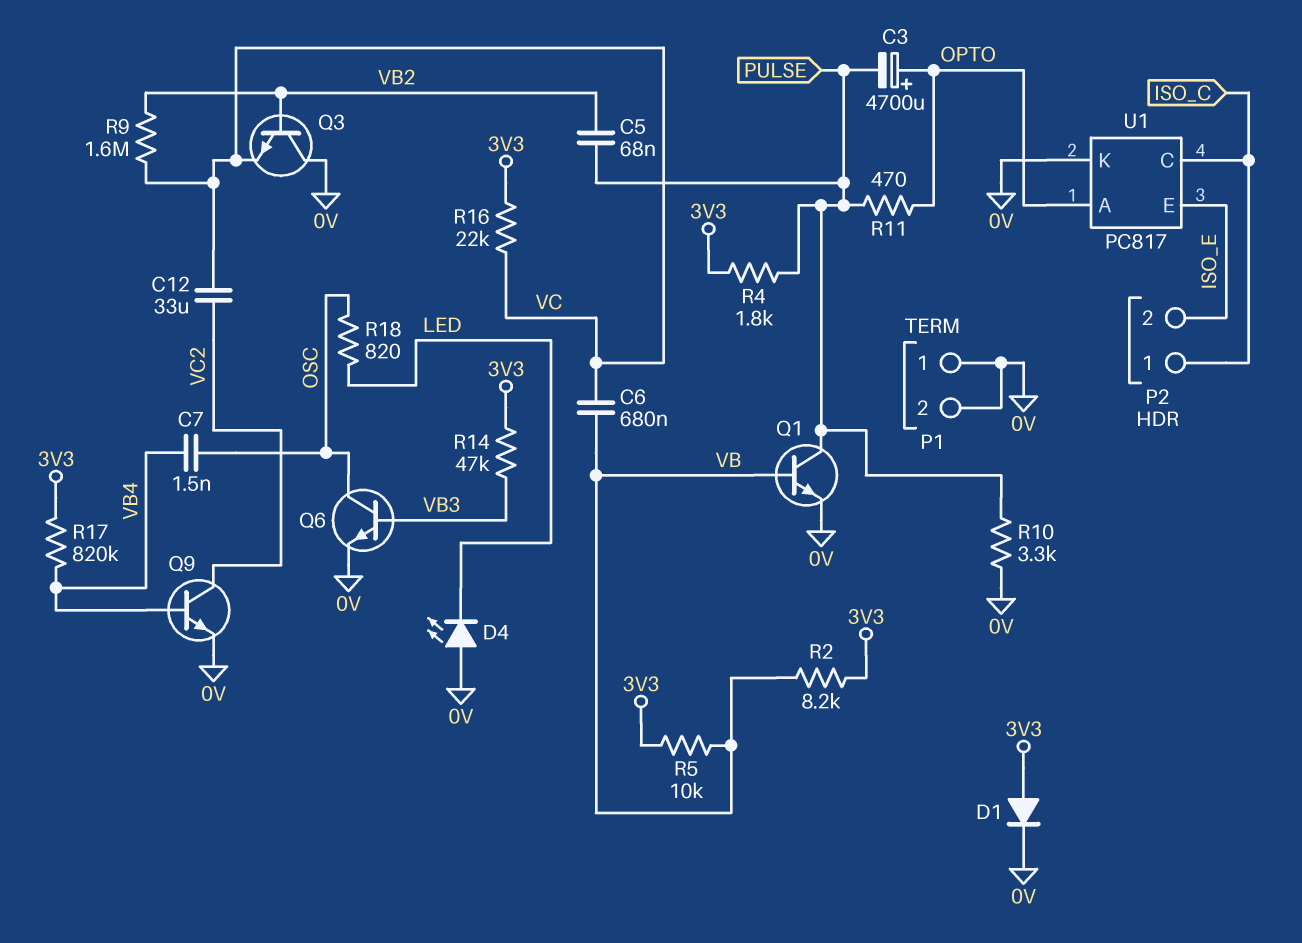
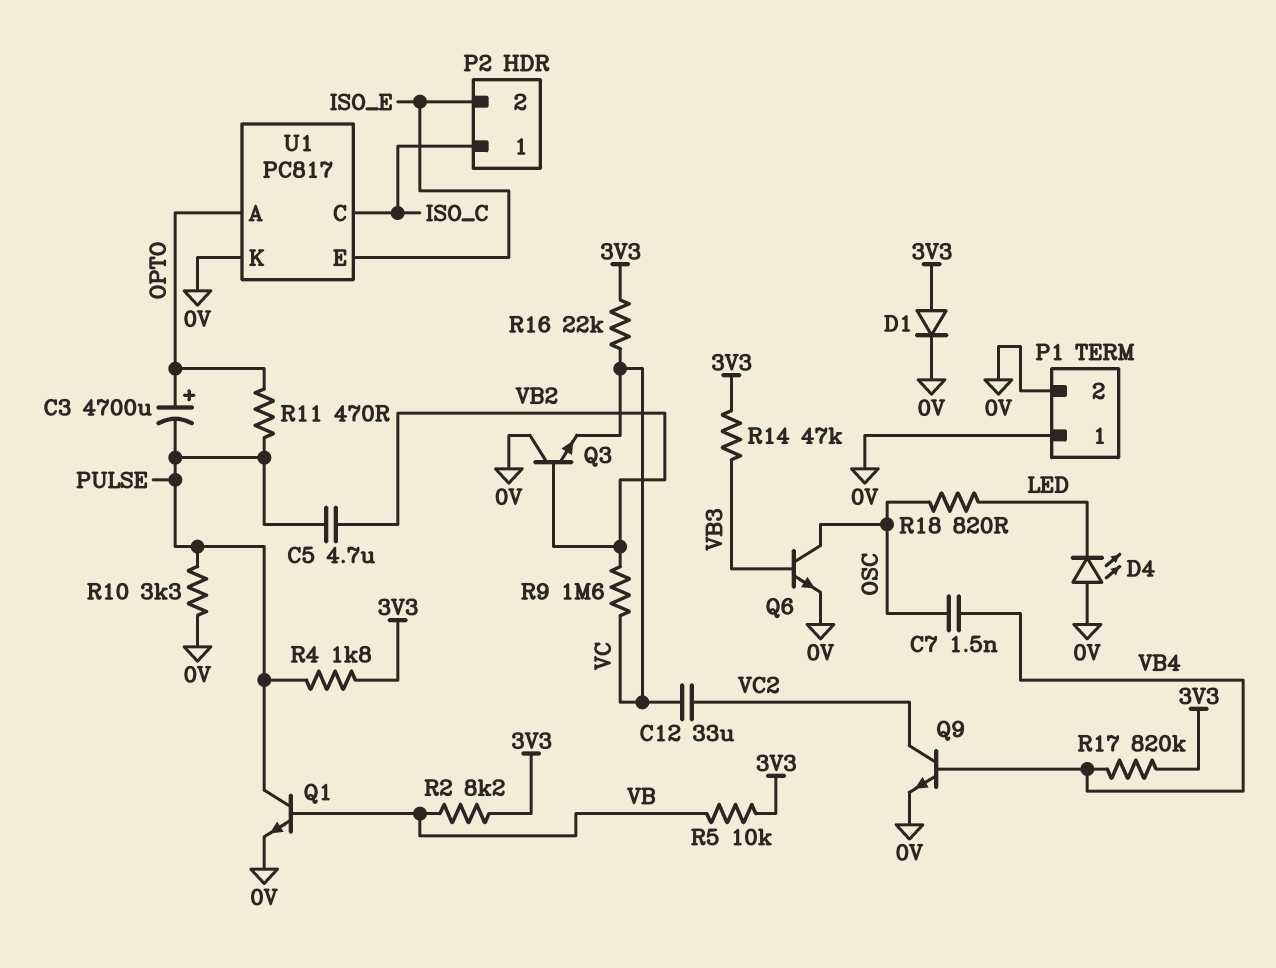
C5: 68nF (PULSE, VB2) -> 4.7uF (PULSE, VB2)
C6: 680nF (VB, VC) -> none

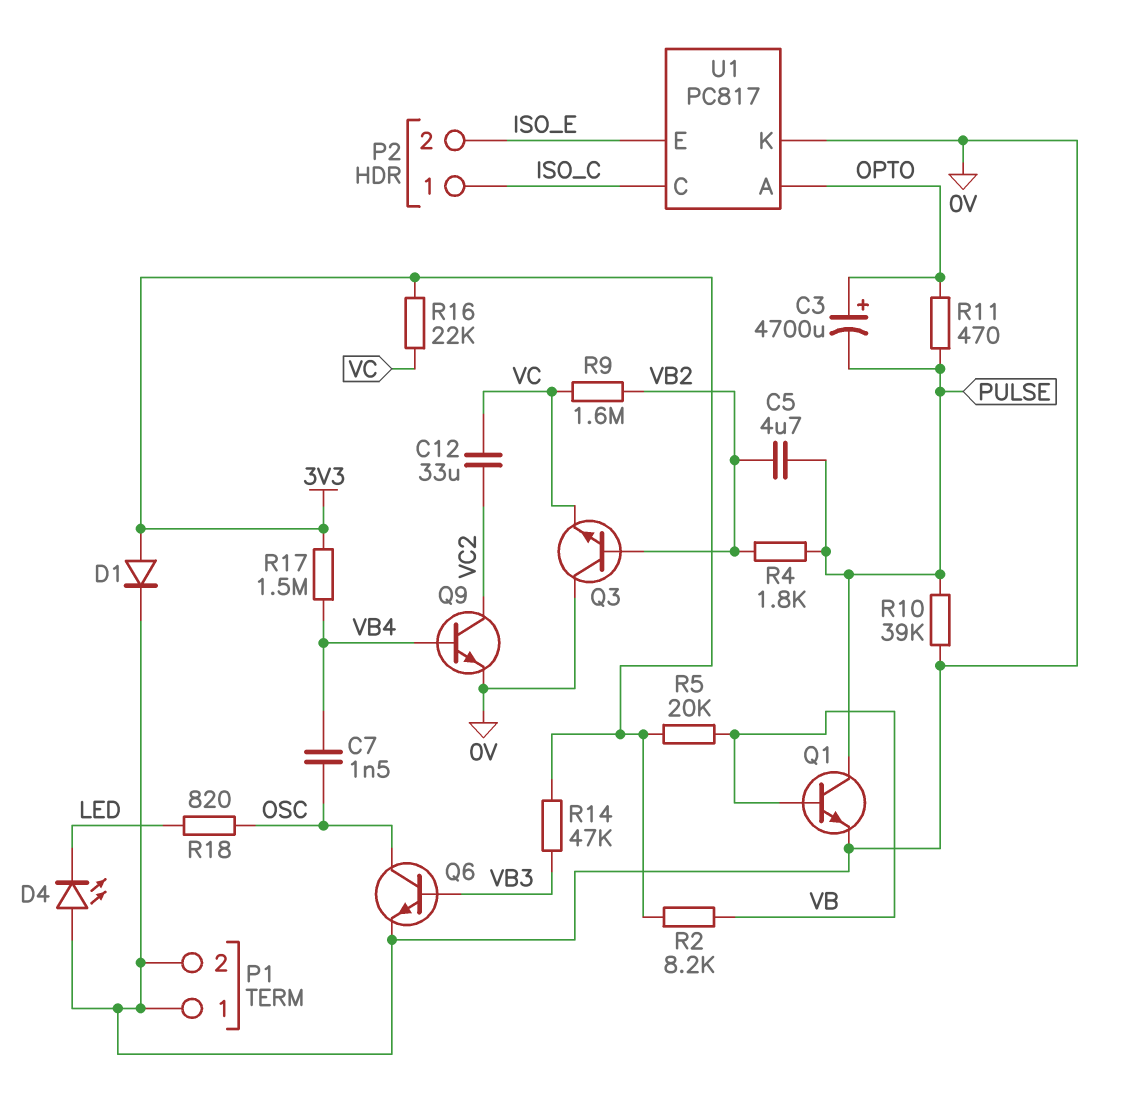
R4: 1.8k (3V3, PULSE) -> 1.8k (PULSE, VB2)
R5: 10k (3V3, VB) -> 20k (3V3, VB)
R10: 3.3k (0V, PULSE) -> 39k (0V, PULSE)
R17: 820k (3V3, VB4) -> 1.5M (3V3, VB4)

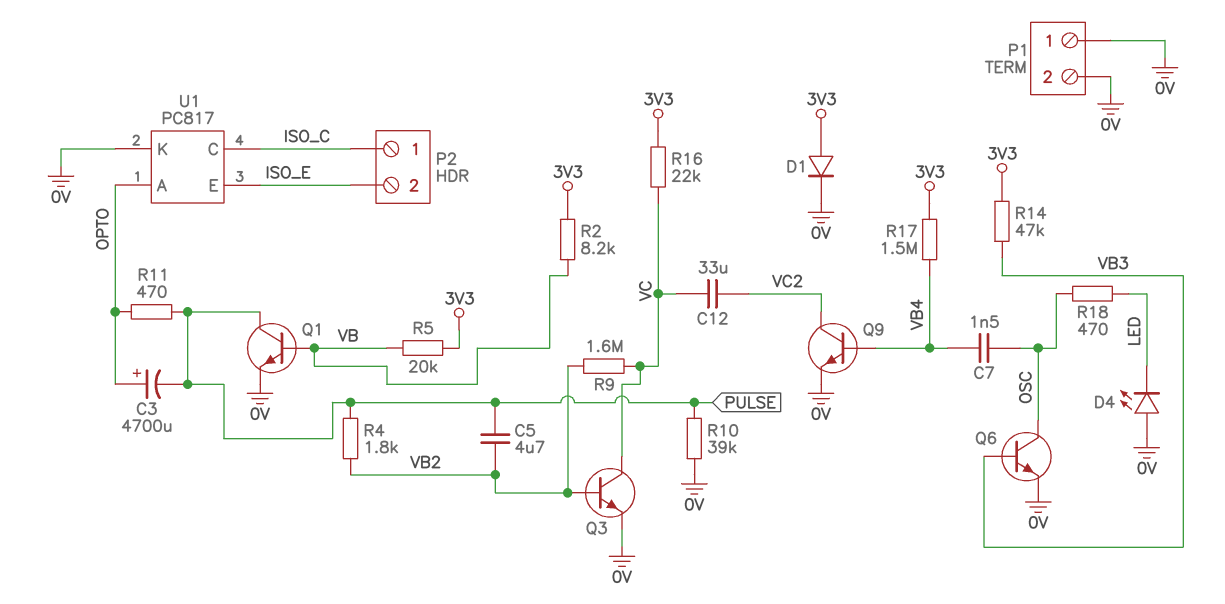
Q3: NPN (B VB2, C 0V, E VC) -> NPN (B VB2, C VC, E 0V)
R18: 820 (LED, OSC) -> 470 (LED, OSC)

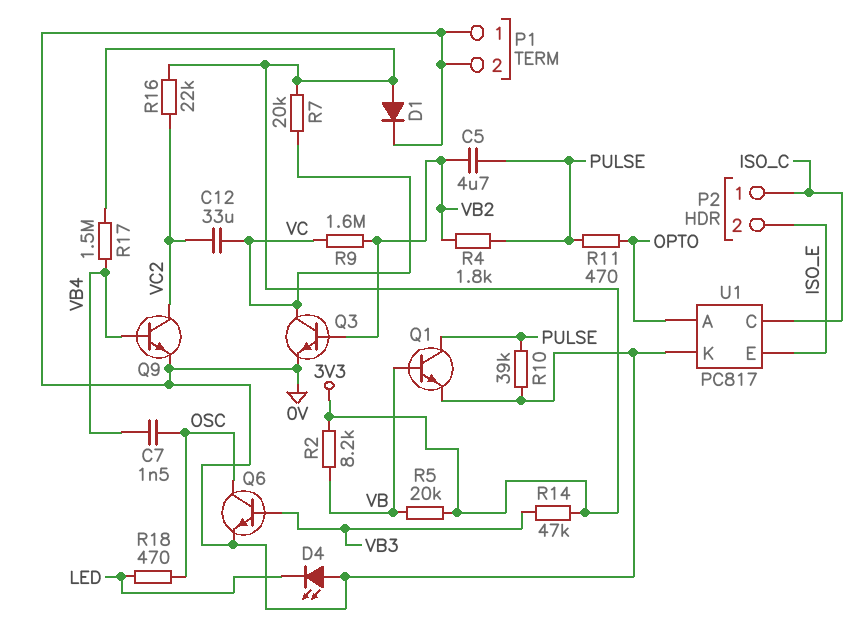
C3: 4700uF (plus OPTO, minus PULSE) -> none
R7: none -> 20k (3V3, VC)
R16: 22k (3V3, VC) -> 22k (3V3, VC2)

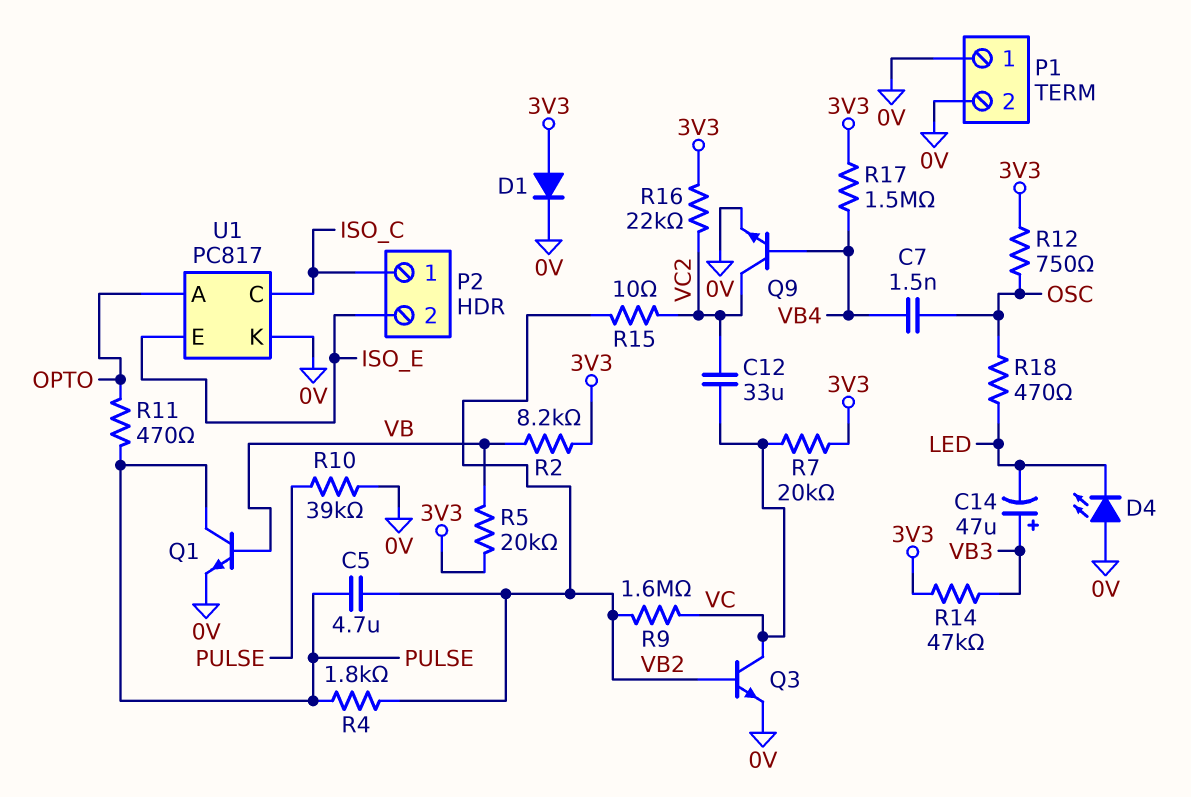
C14: none -> 47uF (plus VB3, minus LED)
Q6: NPN (B VB3, C OSC, E 0V) -> none
R12: none -> 750 (3V3, OSC)
R15: none -> 10 (VB2, VC2)

